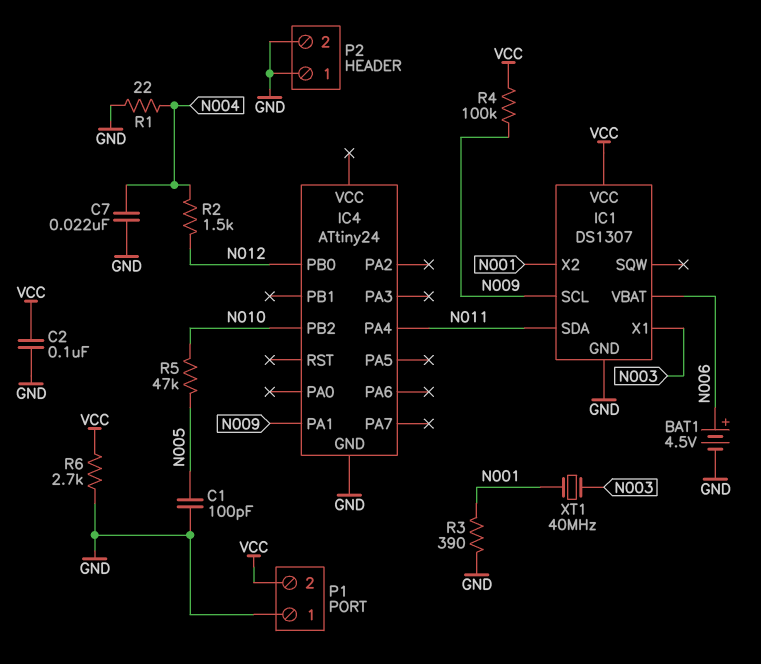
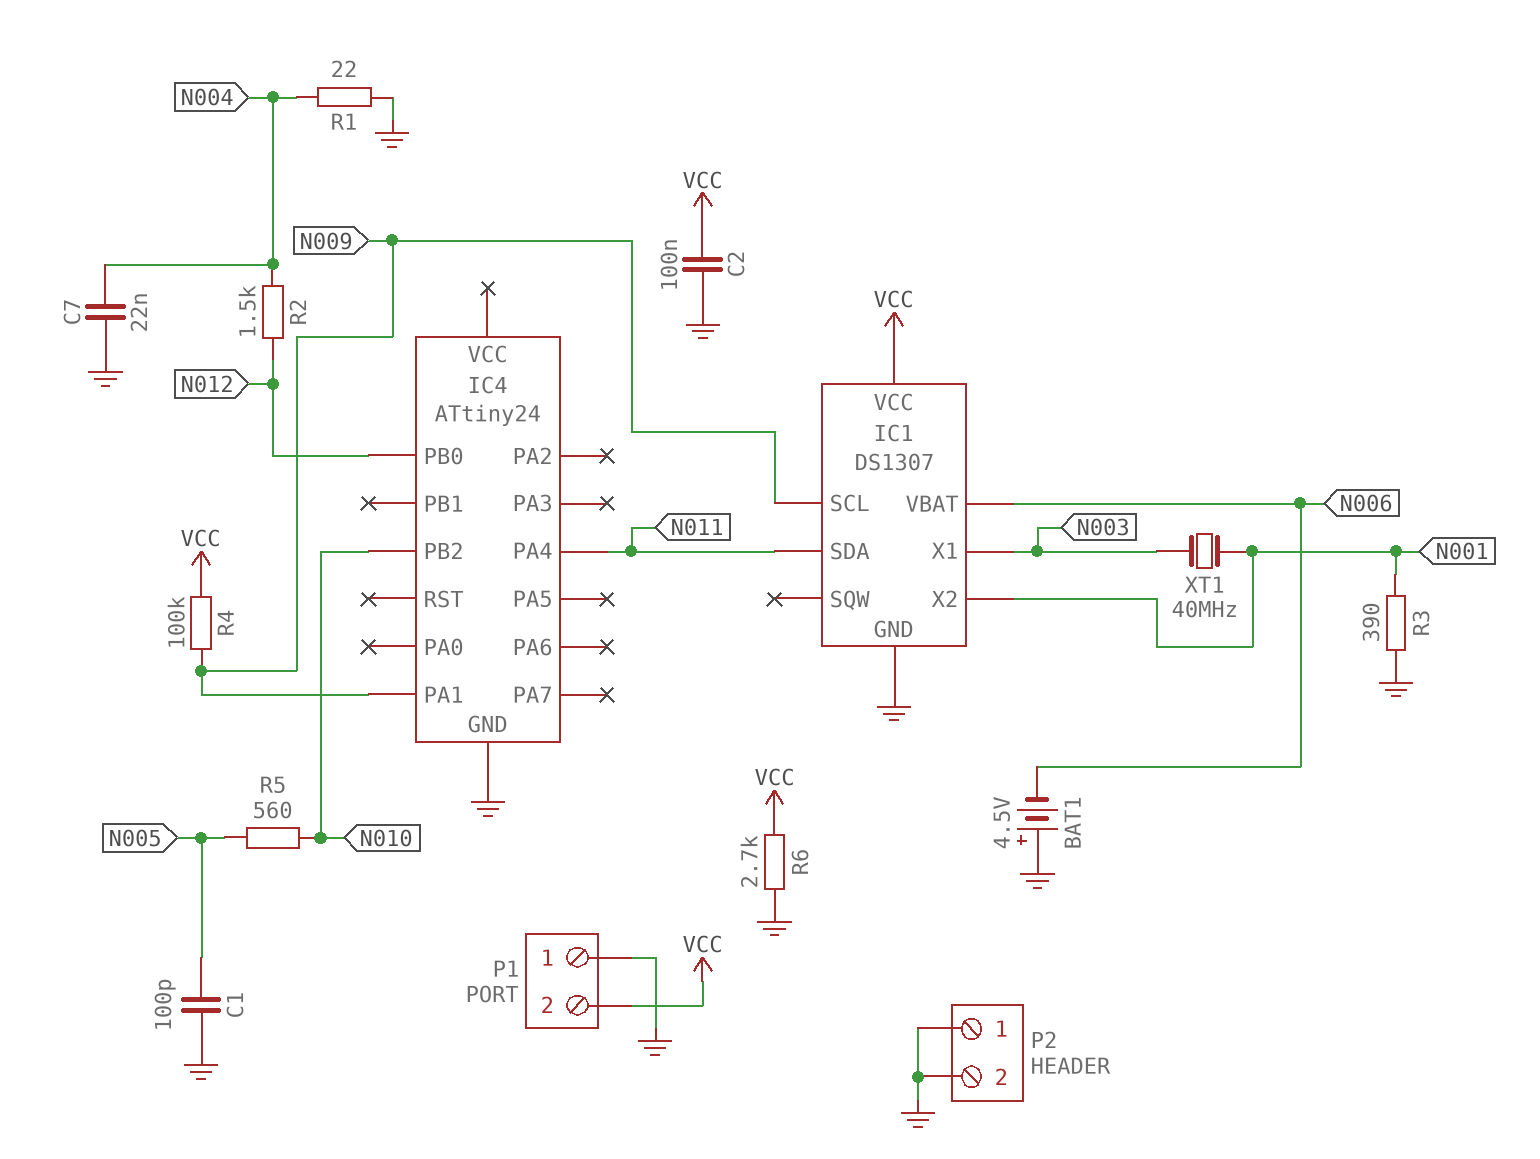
BAT1: 4.5V (plus N006, minus GND) -> 4.5V (plus GND, minus N006)
R5: 47k (N005, N010) -> 560 (N005, N010)

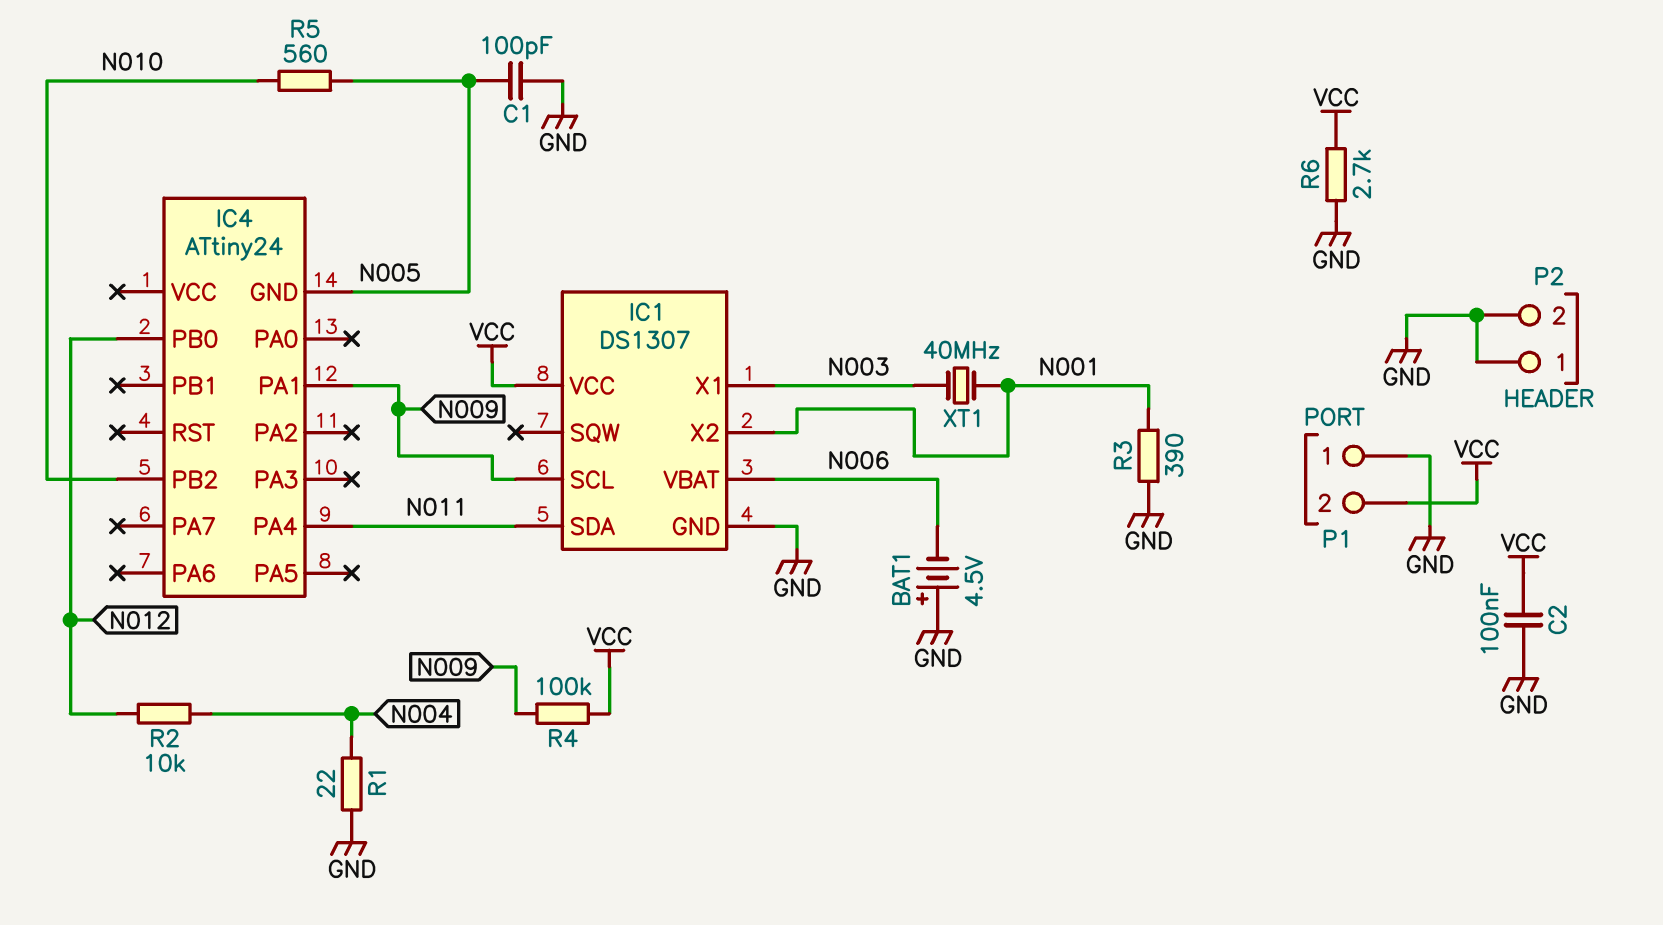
C7: 22nF (GND, N004) -> none
IC4 pin GND: GND -> N005
R2: 1.5k (N004, N012) -> 10k (N004, N012)

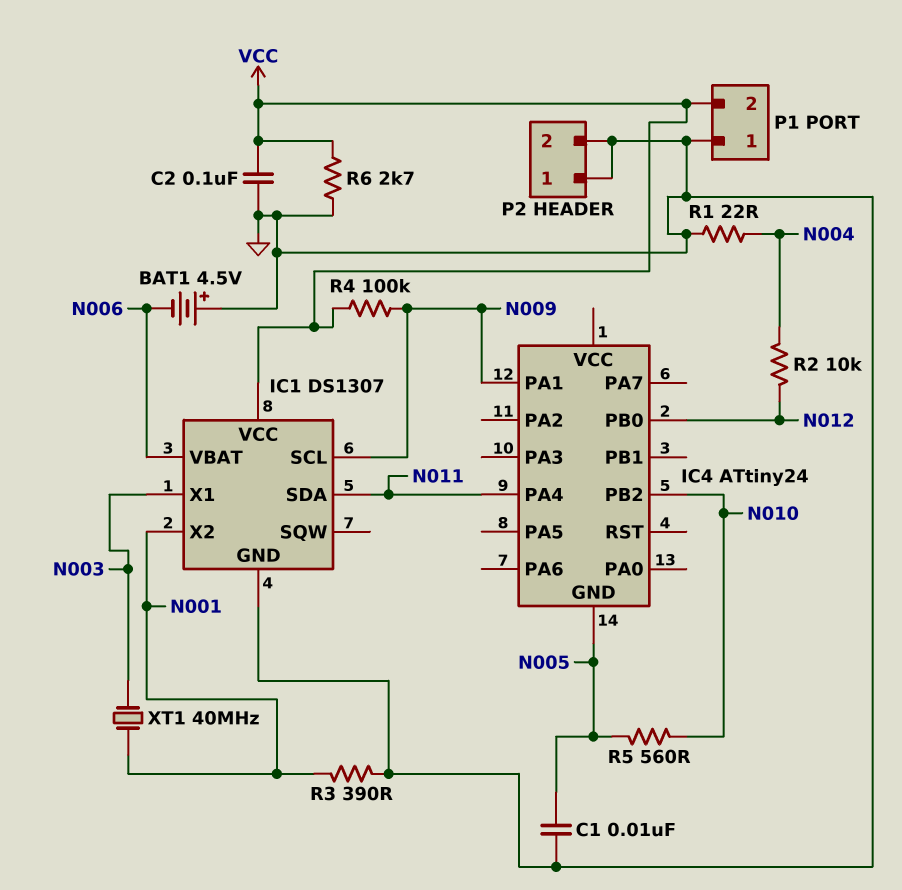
C1: 100pF (GND, N005) -> 10nF (GND, N005)

